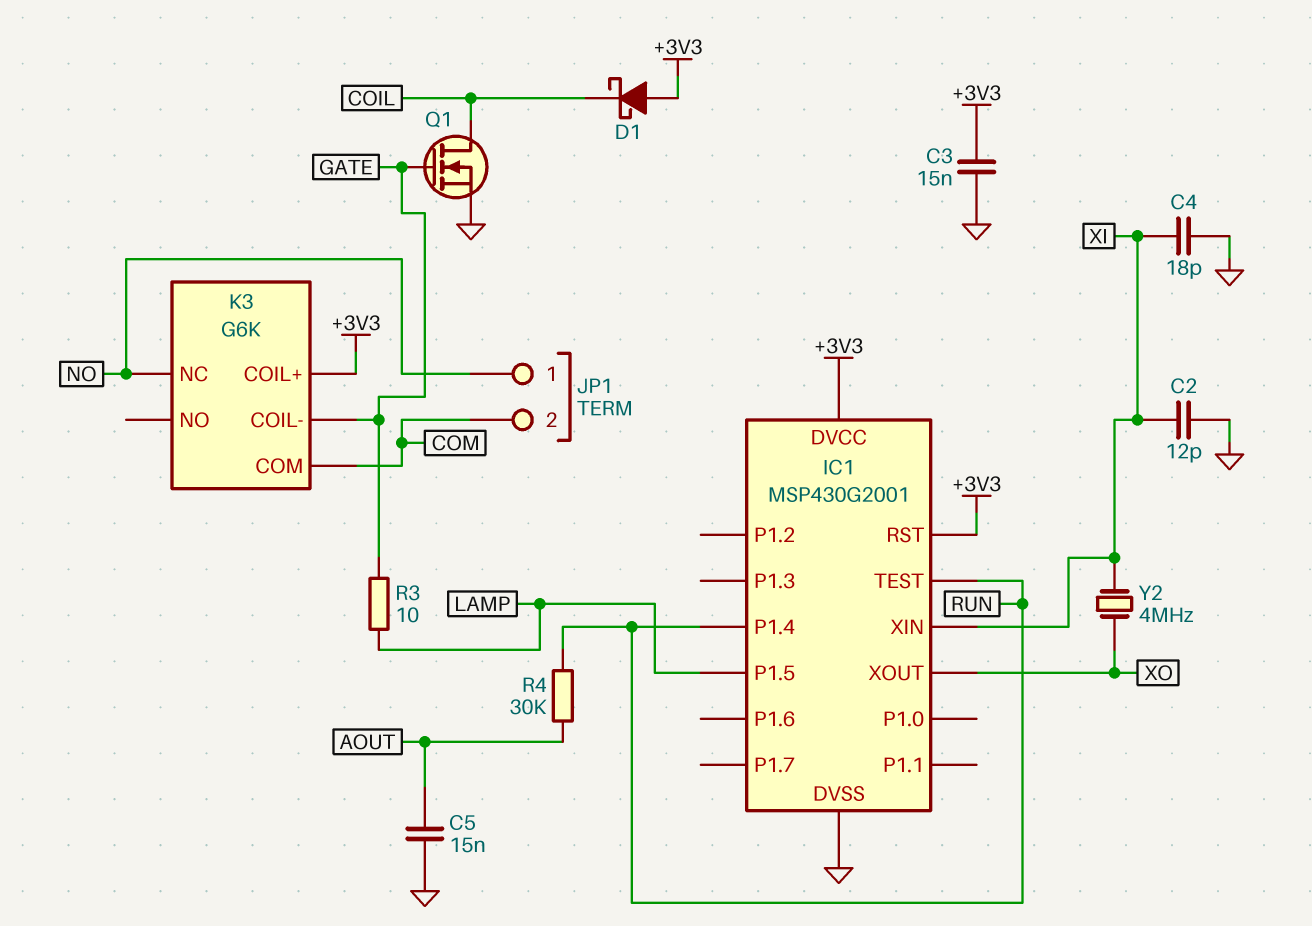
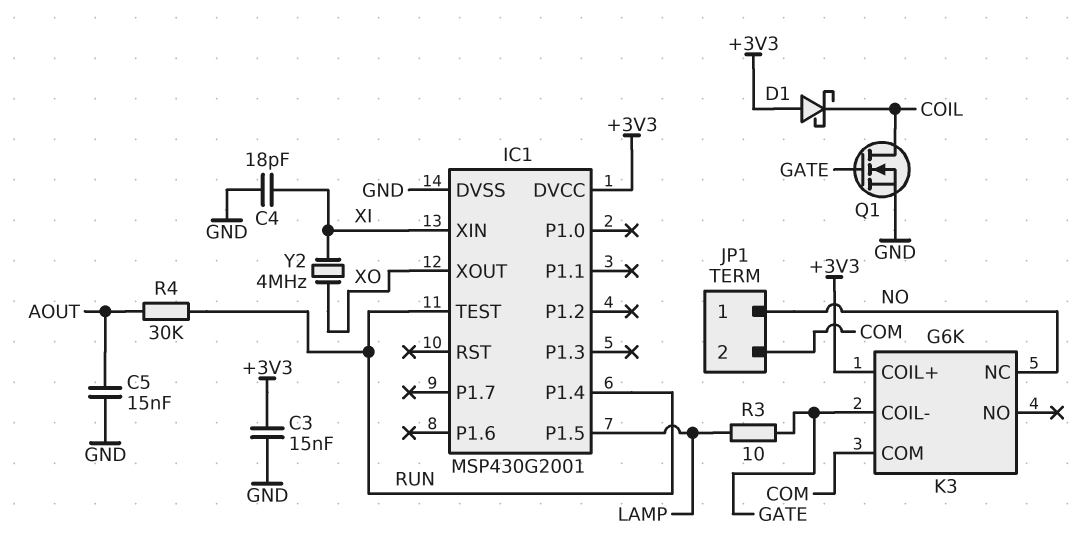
C2: 12pF (GND, XI) -> none
IC1 pin RST: +3V3 -> none

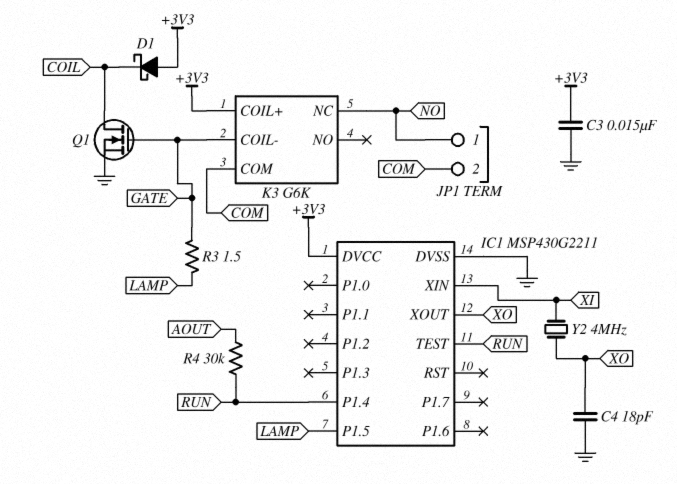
C4: 18pF (GND, XI) -> 18pF (GND, XO)
C5: 15nF (AOUT, GND) -> none
IC1: MSP430G2001 -> MSP430G2211
R3: 10 (GATE, LAMP) -> 1.5 (GATE, LAMP)

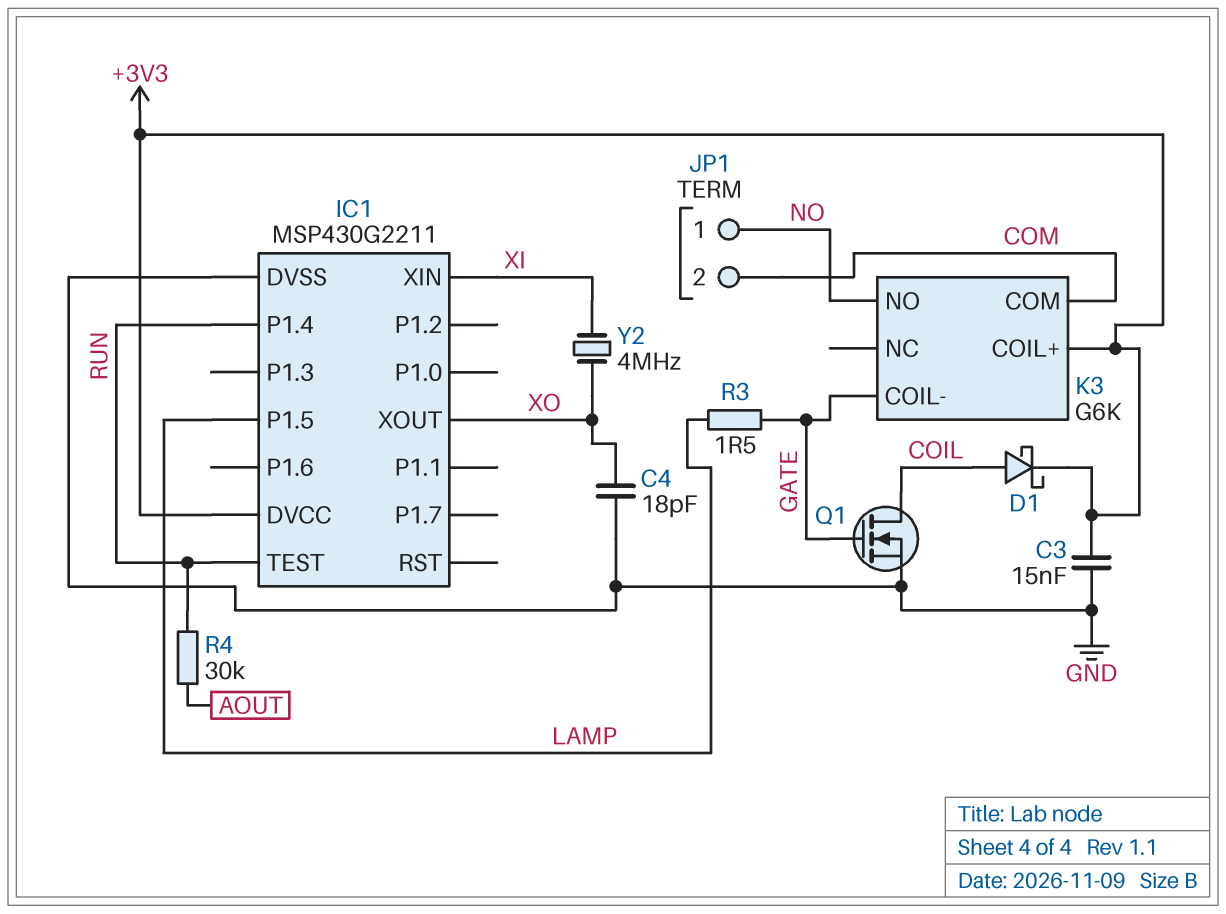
D1: schottky (A +3V3, K COIL) -> schottky (A COIL, K +3V3)
K3 pin NC: NO -> none
K3 pin NO: none -> NO

